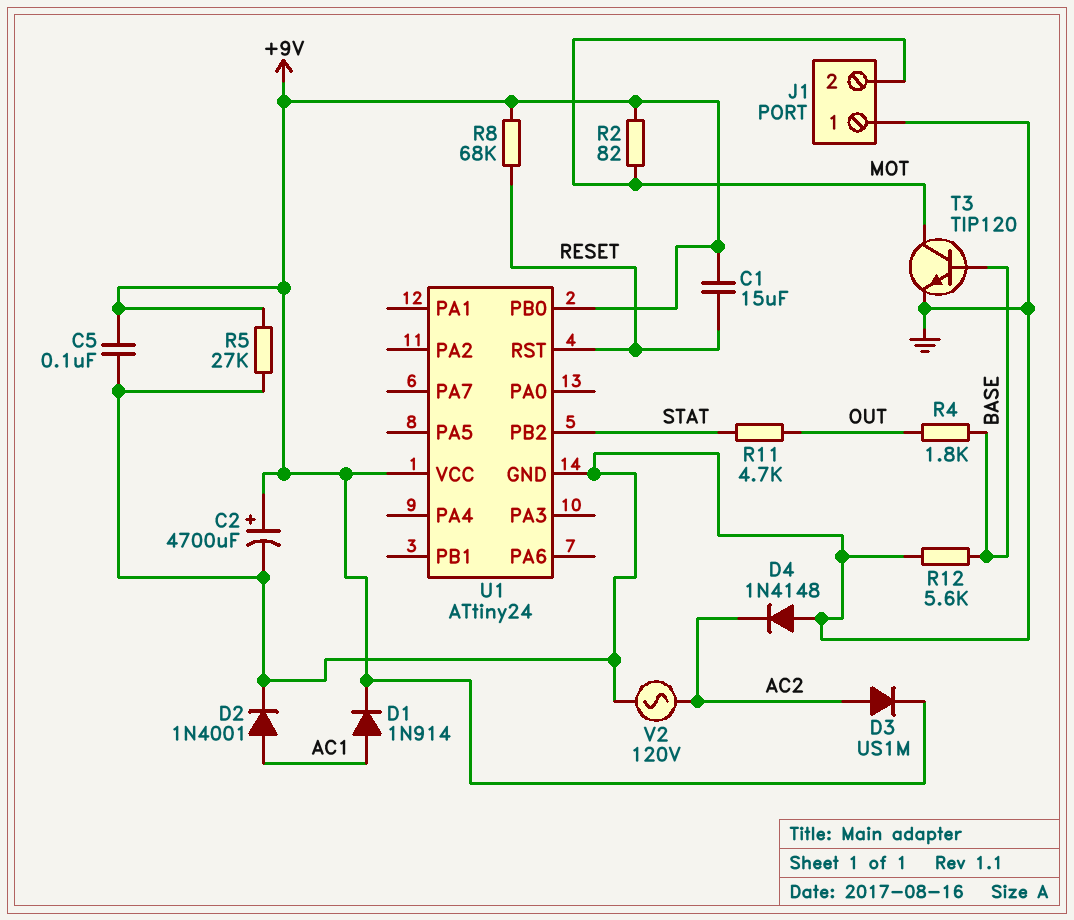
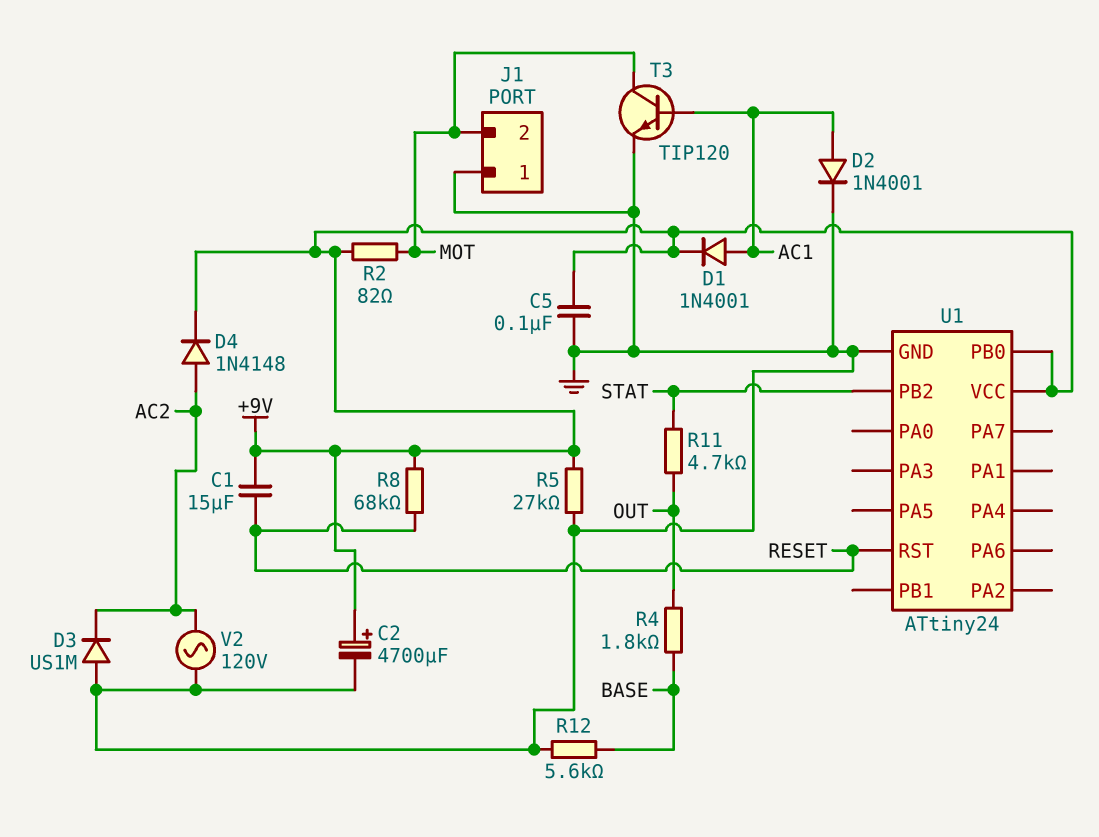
D1: diode 1N914 (A AC1, K +9V) -> diode 1N4001 (A AC1, K +9V)
D3: diode US1M (A AC2, K +9V) -> diode US1M (A GND, K AC2)
D4: diode 1N4148 (A GND, K AC2) -> diode 1N4148 (A AC2, K +9V)
T3: NPN TIP120 (B BASE, C MOT, E GND) -> NPN TIP120 (B AC1, C MOT, E GND)

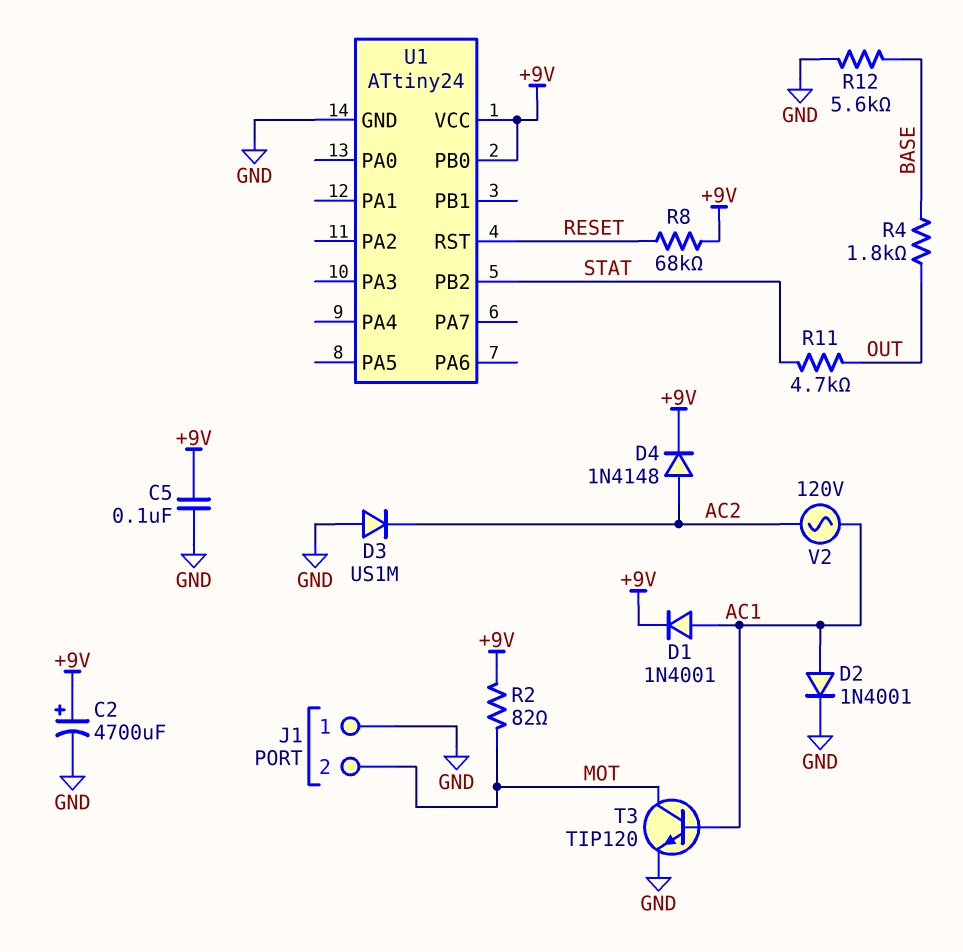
C1: 15uF (+9V, RESET) -> none
R5: 27k (+9V, GND) -> none
V2: AC 120V (AC2, GND) -> AC 120V (AC1, AC2)

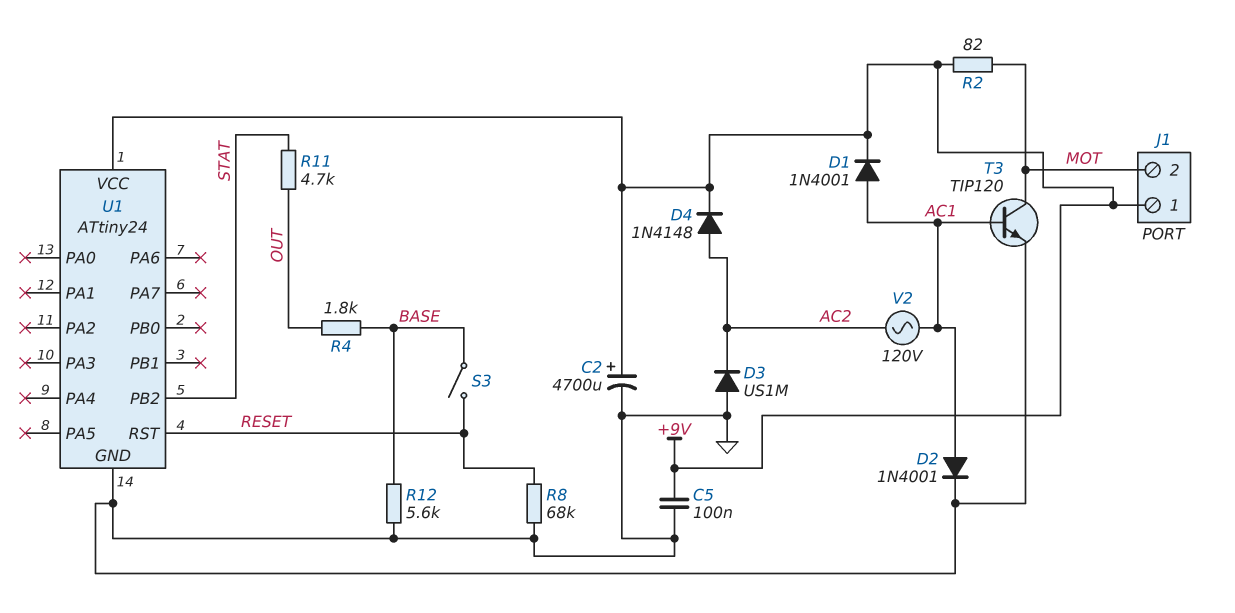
J1 pin 1: GND -> +9V
R8: 68k (+9V, RESET) -> 68k (GND, RESET)
S3: none -> switch (BASE, RESET)
U1 pin PB0: +9V -> none

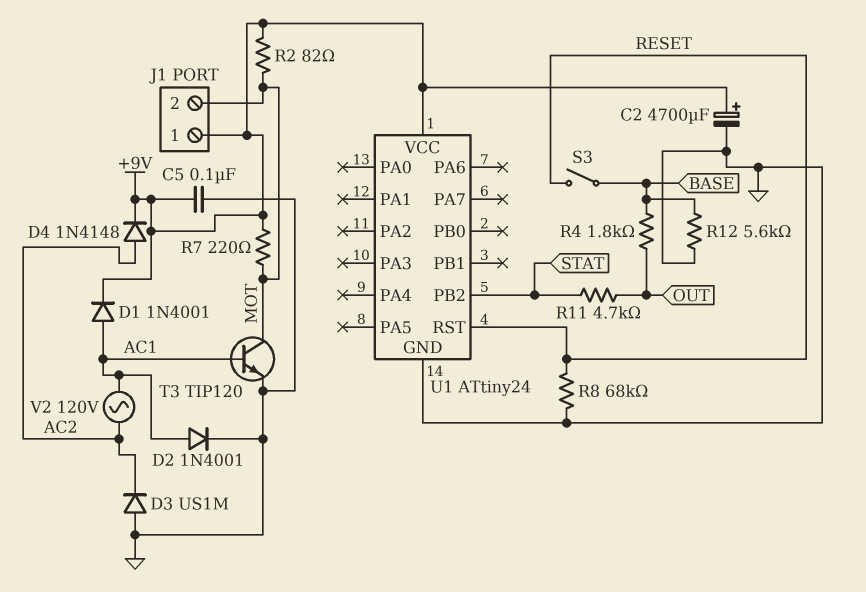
R7: none -> 220 (+9V, MOT)

